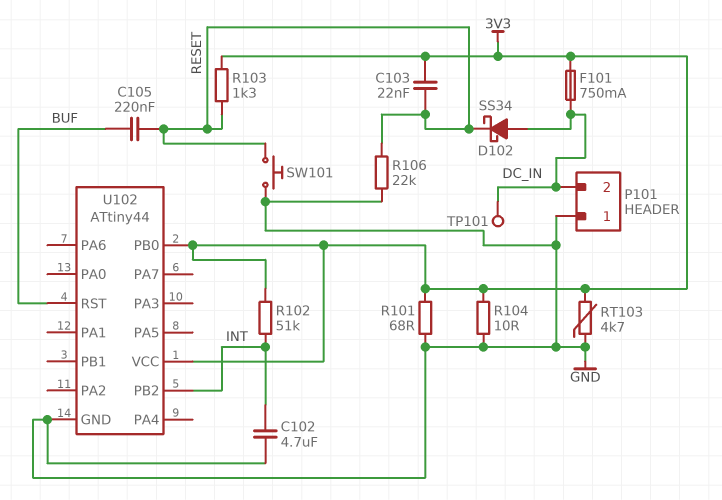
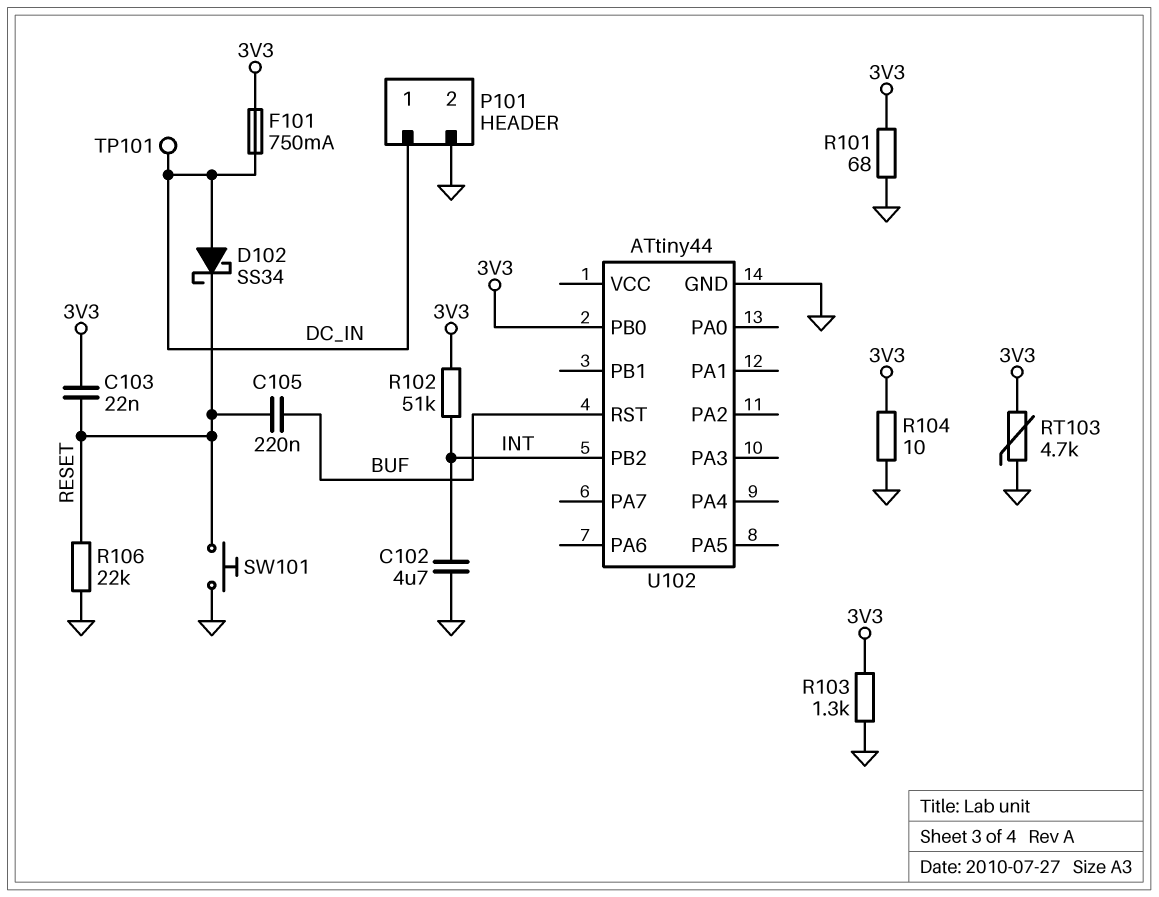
P101 pin 1: GND -> DC_IN
P101 pin 2: DC_IN -> GND
R103: 1.3k (3V3, RESET) -> 1.3k (3V3, GND)
U102 pin VCC: 3V3 -> none

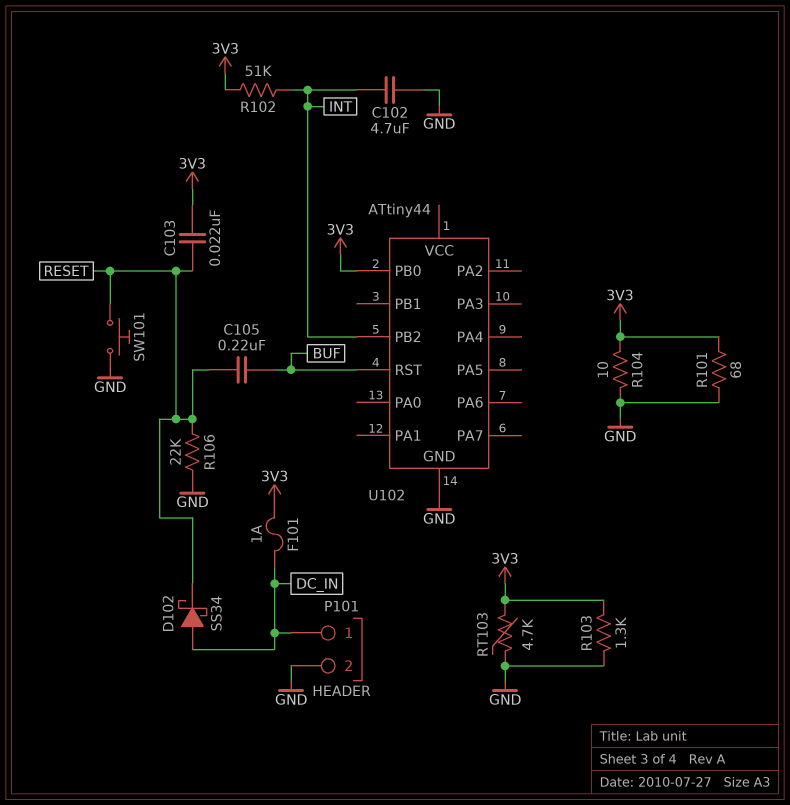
F101: 750mA (3V3, DC_IN) -> 1A (3V3, DC_IN)
TP101: test point (DC_IN) -> none

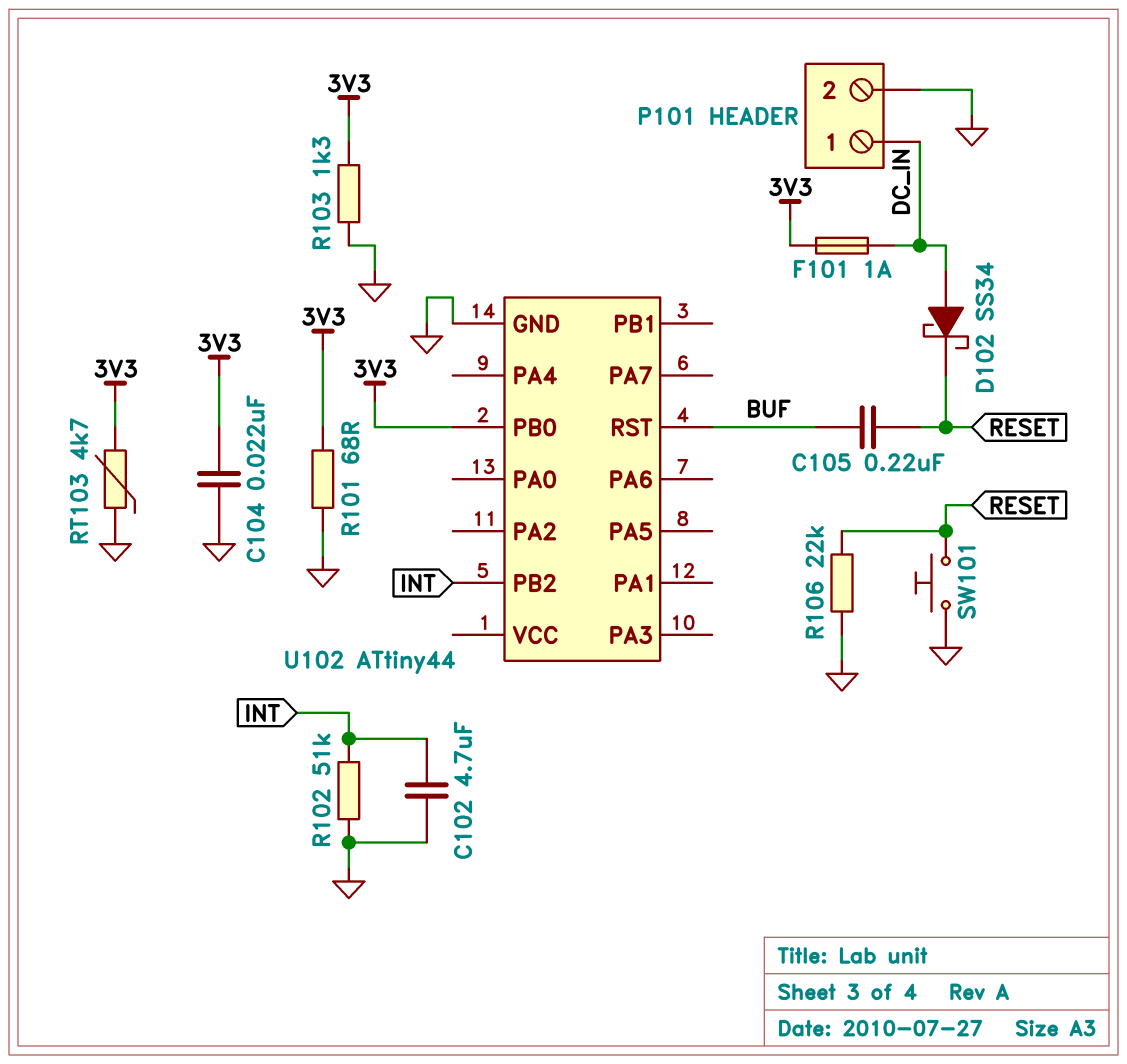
C103: 22nF (3V3, RESET) -> none
C104: none -> 22nF (3V3, GND)
R102: 51k (3V3, INT) -> 51k (GND, INT)
R104: 10 (3V3, GND) -> none

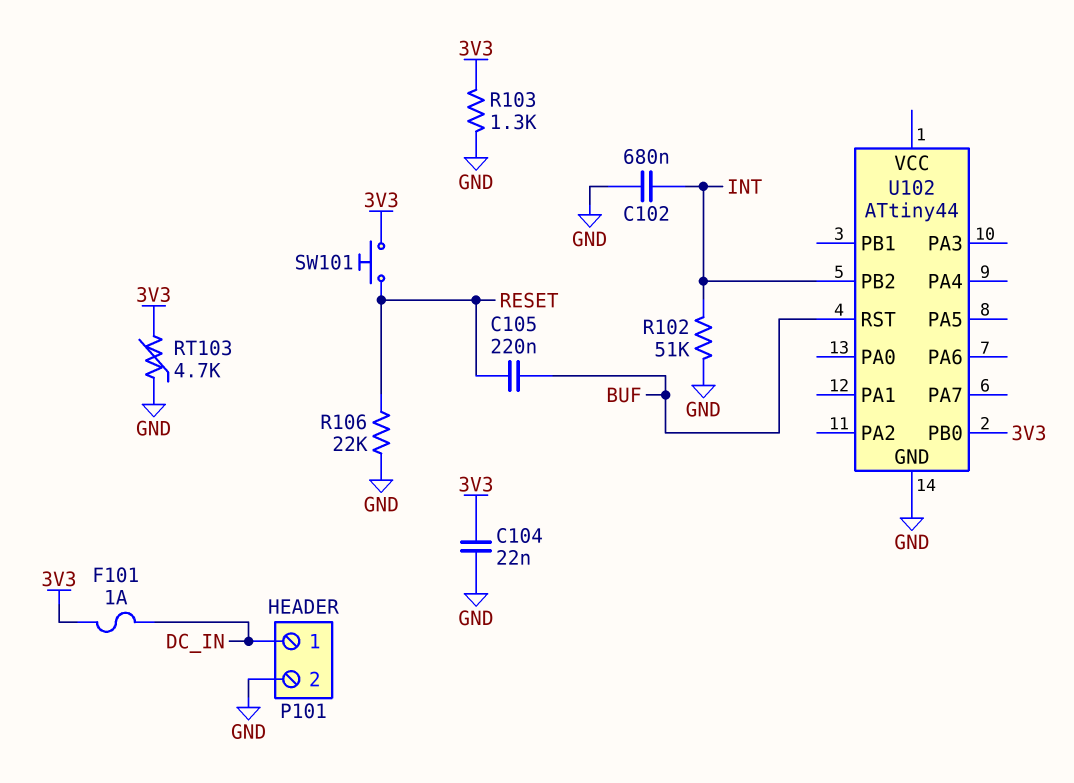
C102: 4.7uF (GND, INT) -> 680nF (GND, INT)
D102: schottky SS34 (A DC_IN, K RESET) -> none
R101: 68 (3V3, GND) -> none
SW101: button (GND, RESET) -> button (3V3, RESET)

